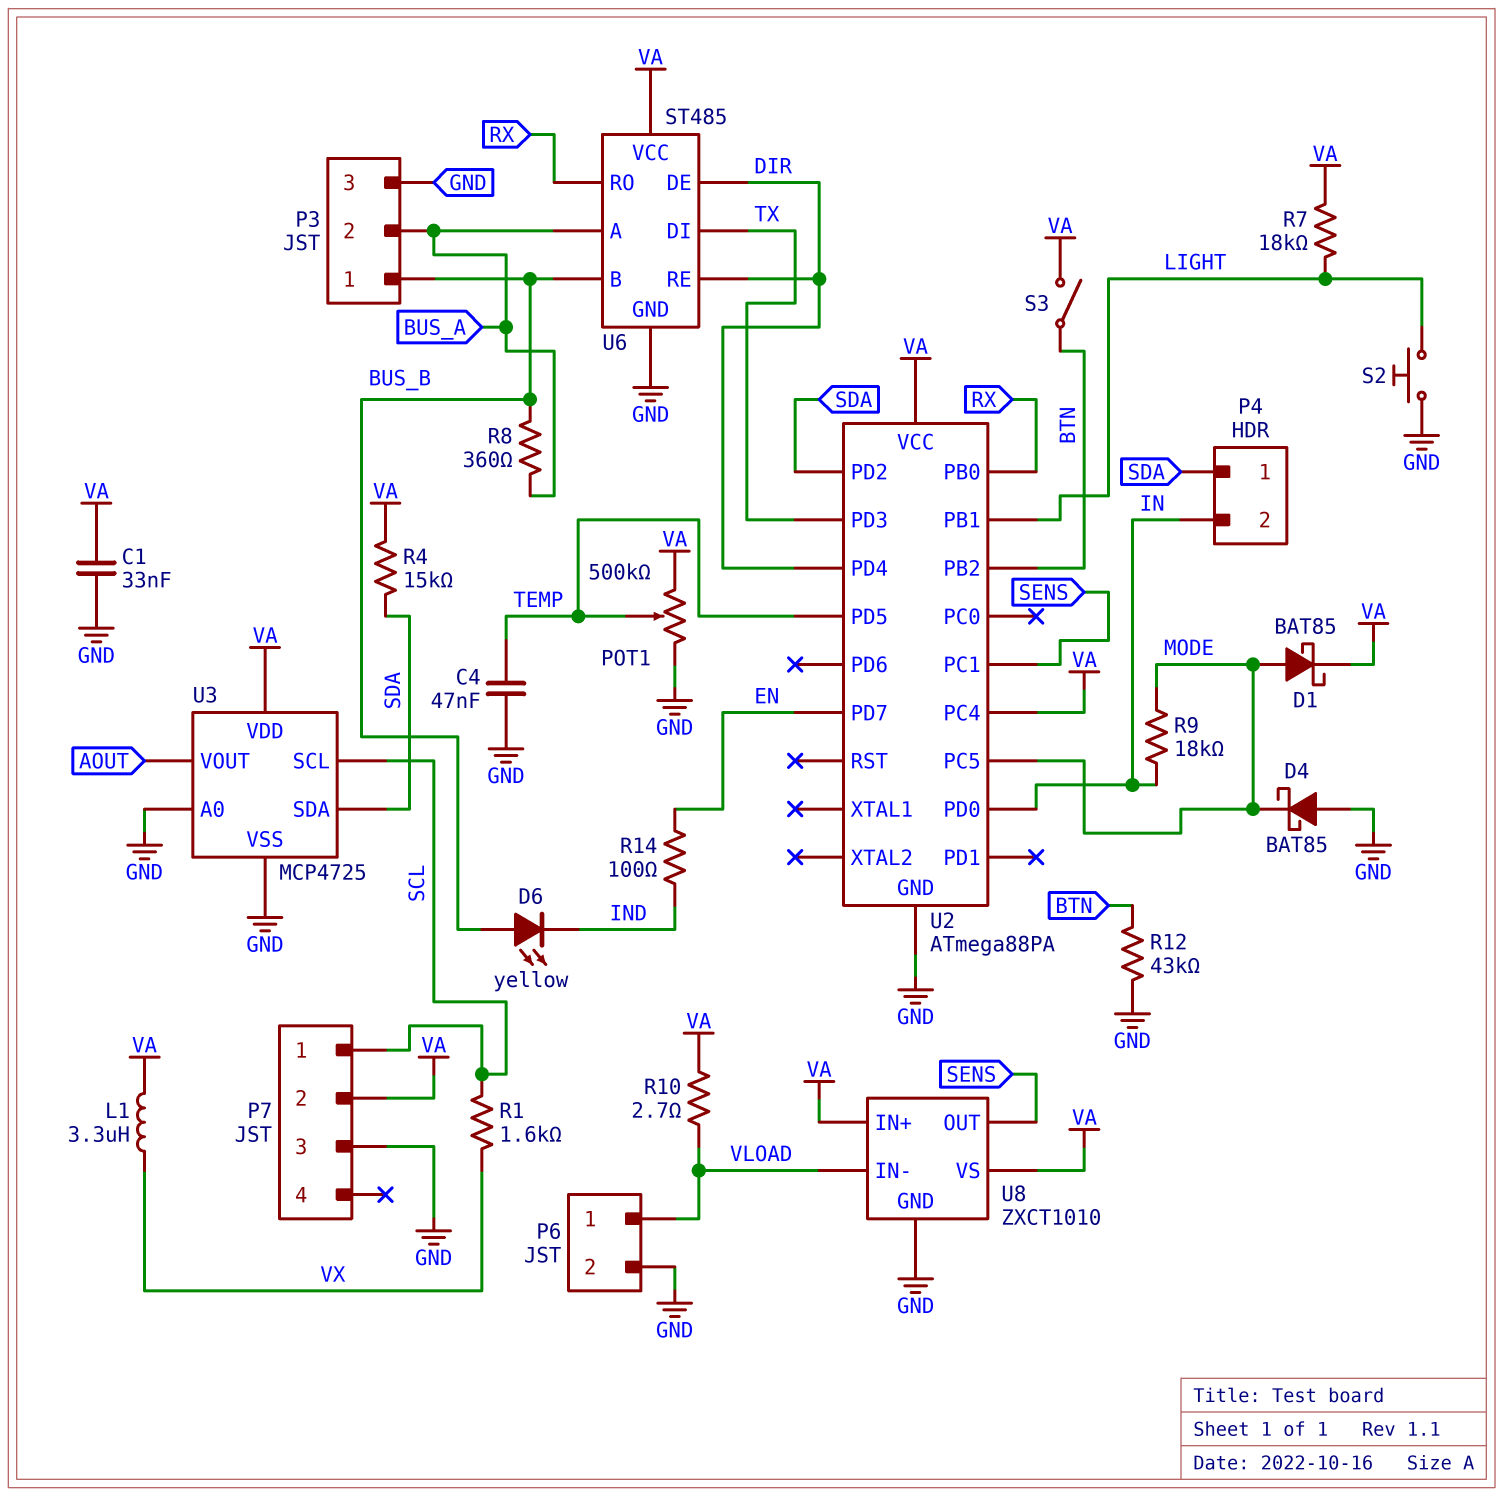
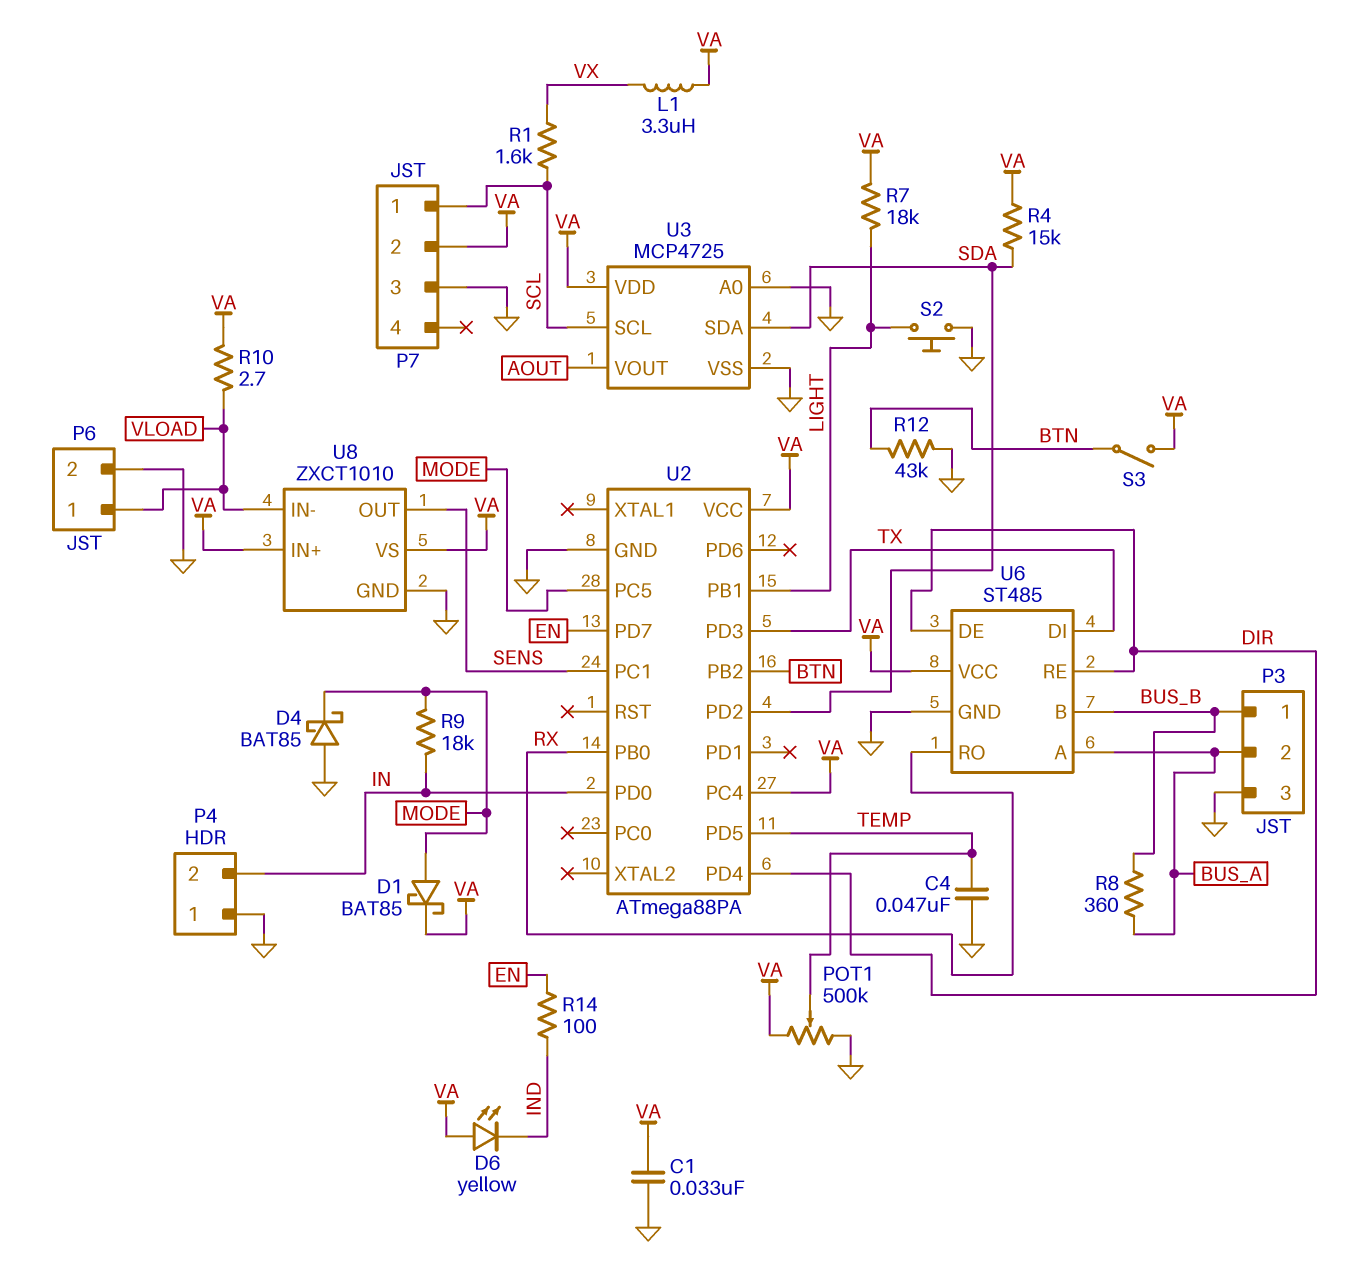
D6: LED yellow (A BUS_B, K IND) -> LED yellow (A VA, K IND)
P4 pin 1: SDA -> GND

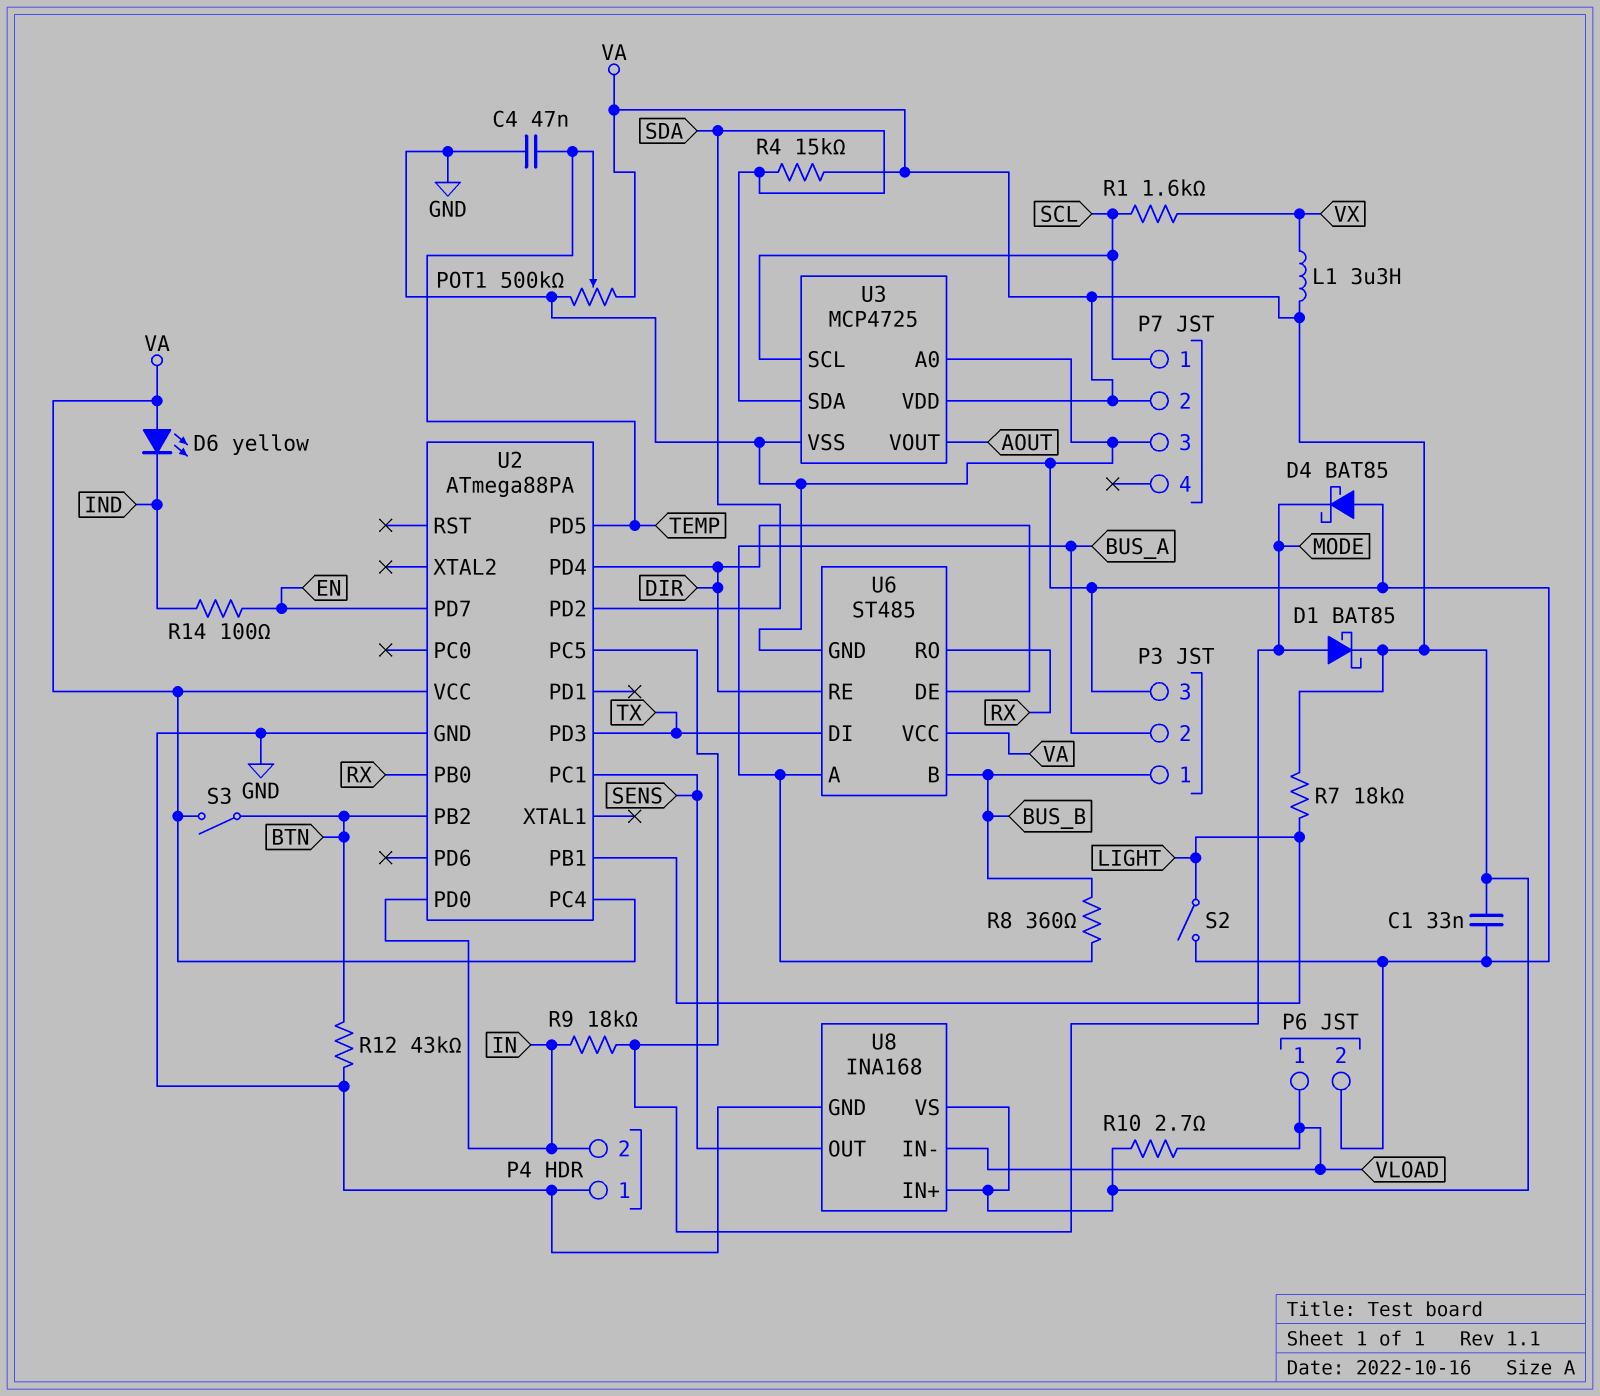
S2: button (GND, LIGHT) -> switch (GND, LIGHT)
U8: ZXCT1010 -> INA168

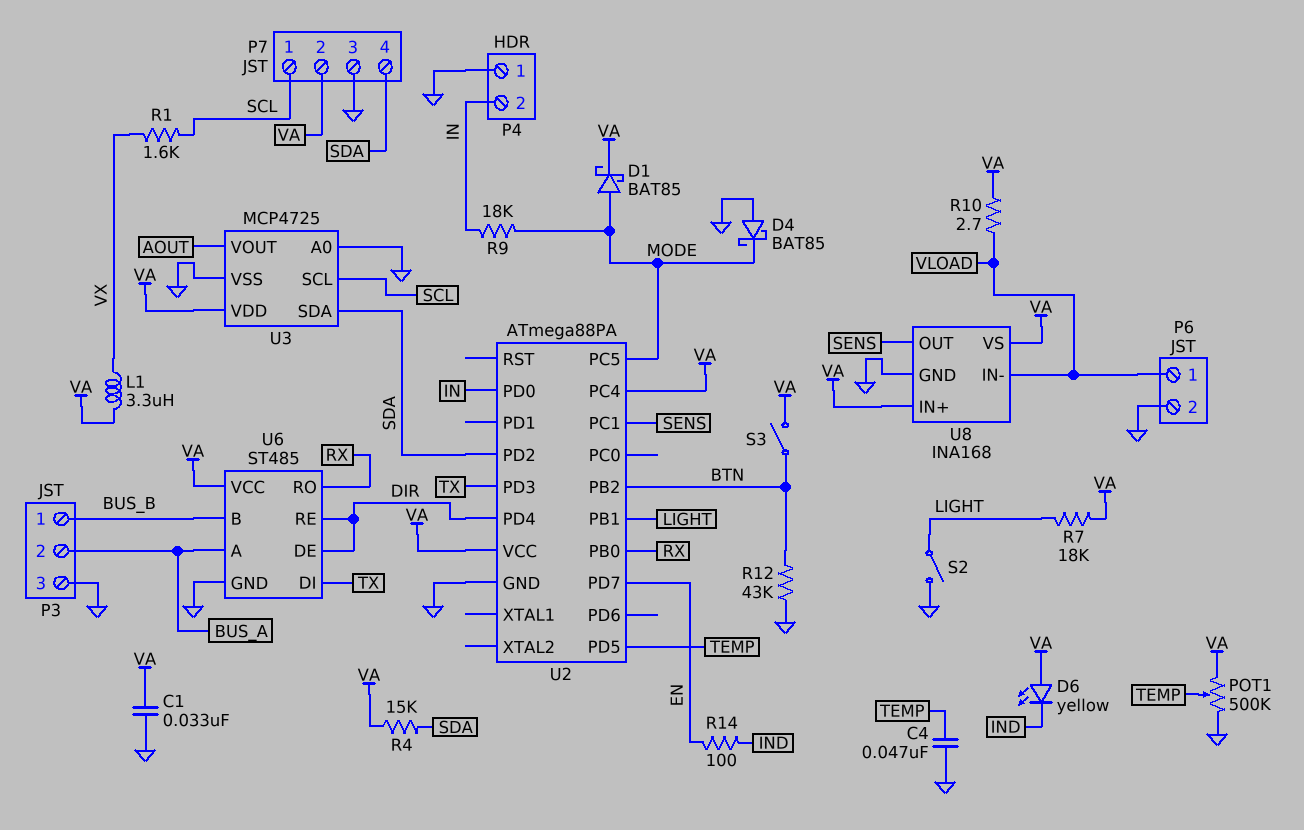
P7 pin 4: none -> SDA
R8: 360 (BUS_A, BUS_B) -> none

